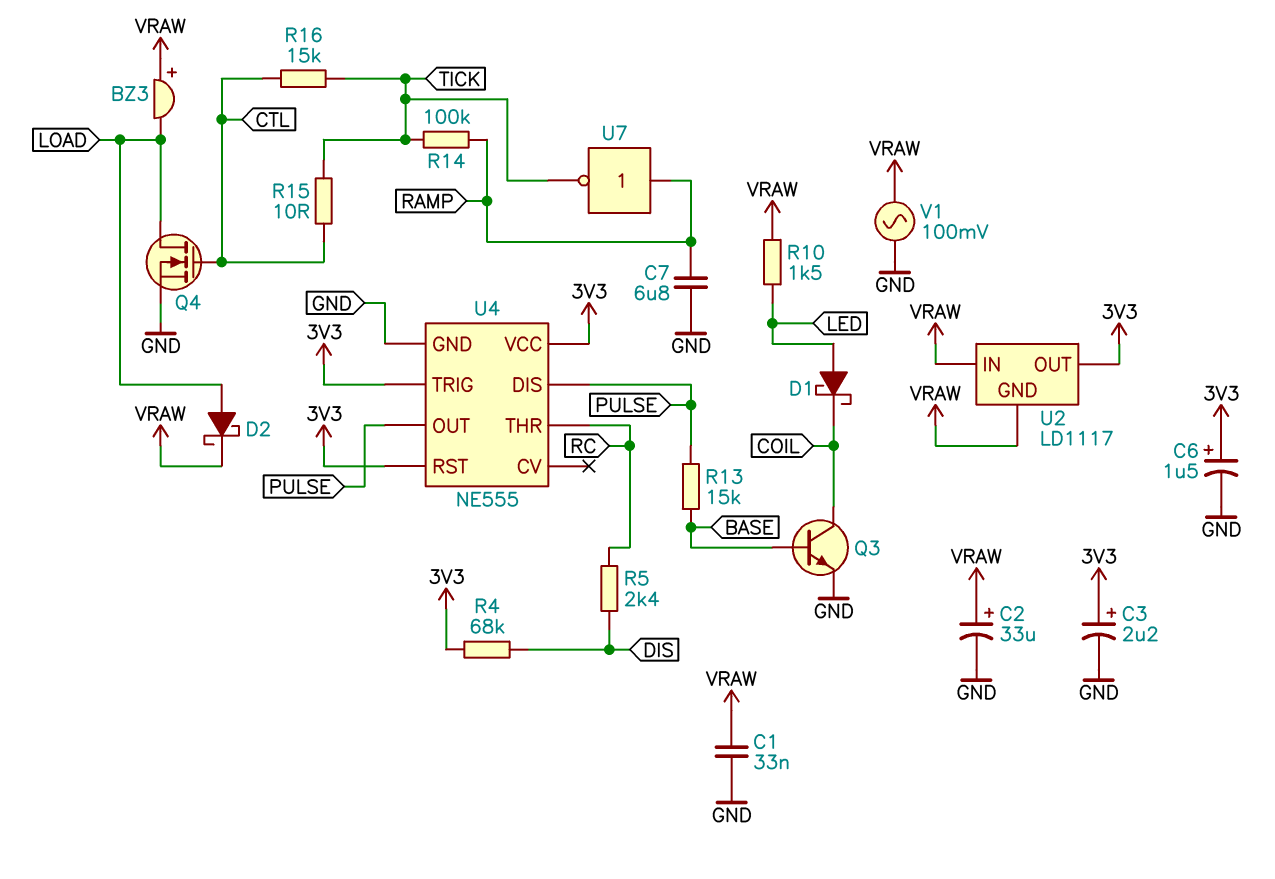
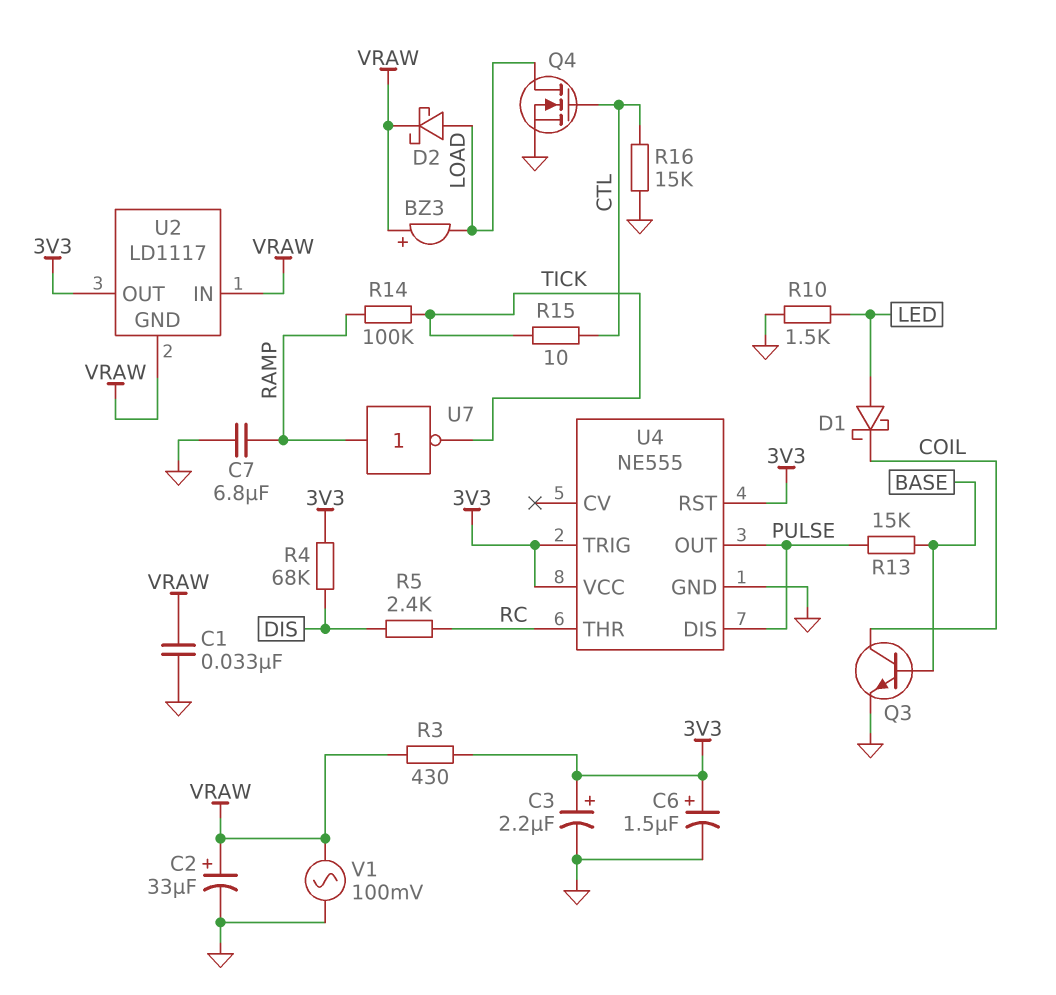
R3: none -> 430 (3V3, VRAW)
R10: 1.5k (LED, VRAW) -> 1.5k (GND, LED)
R16: 15k (CTL, TICK) -> 15k (CTL, GND)

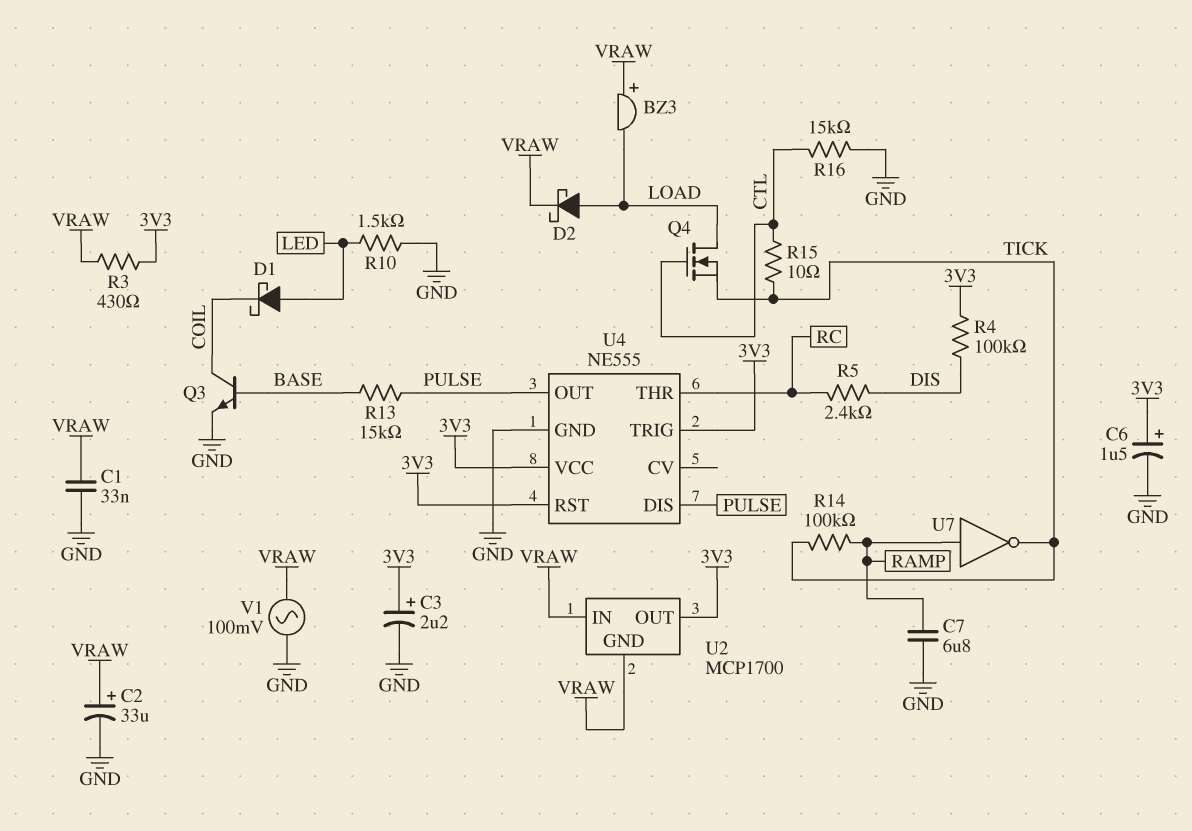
Q4: NMOS (G CTL, D LOAD, S GND) -> NMOS (G CTL, D LOAD, S TICK)
R4: 68k (3V3, DIS) -> 100k (3V3, DIS)
U2: LD1117 -> MCP1700

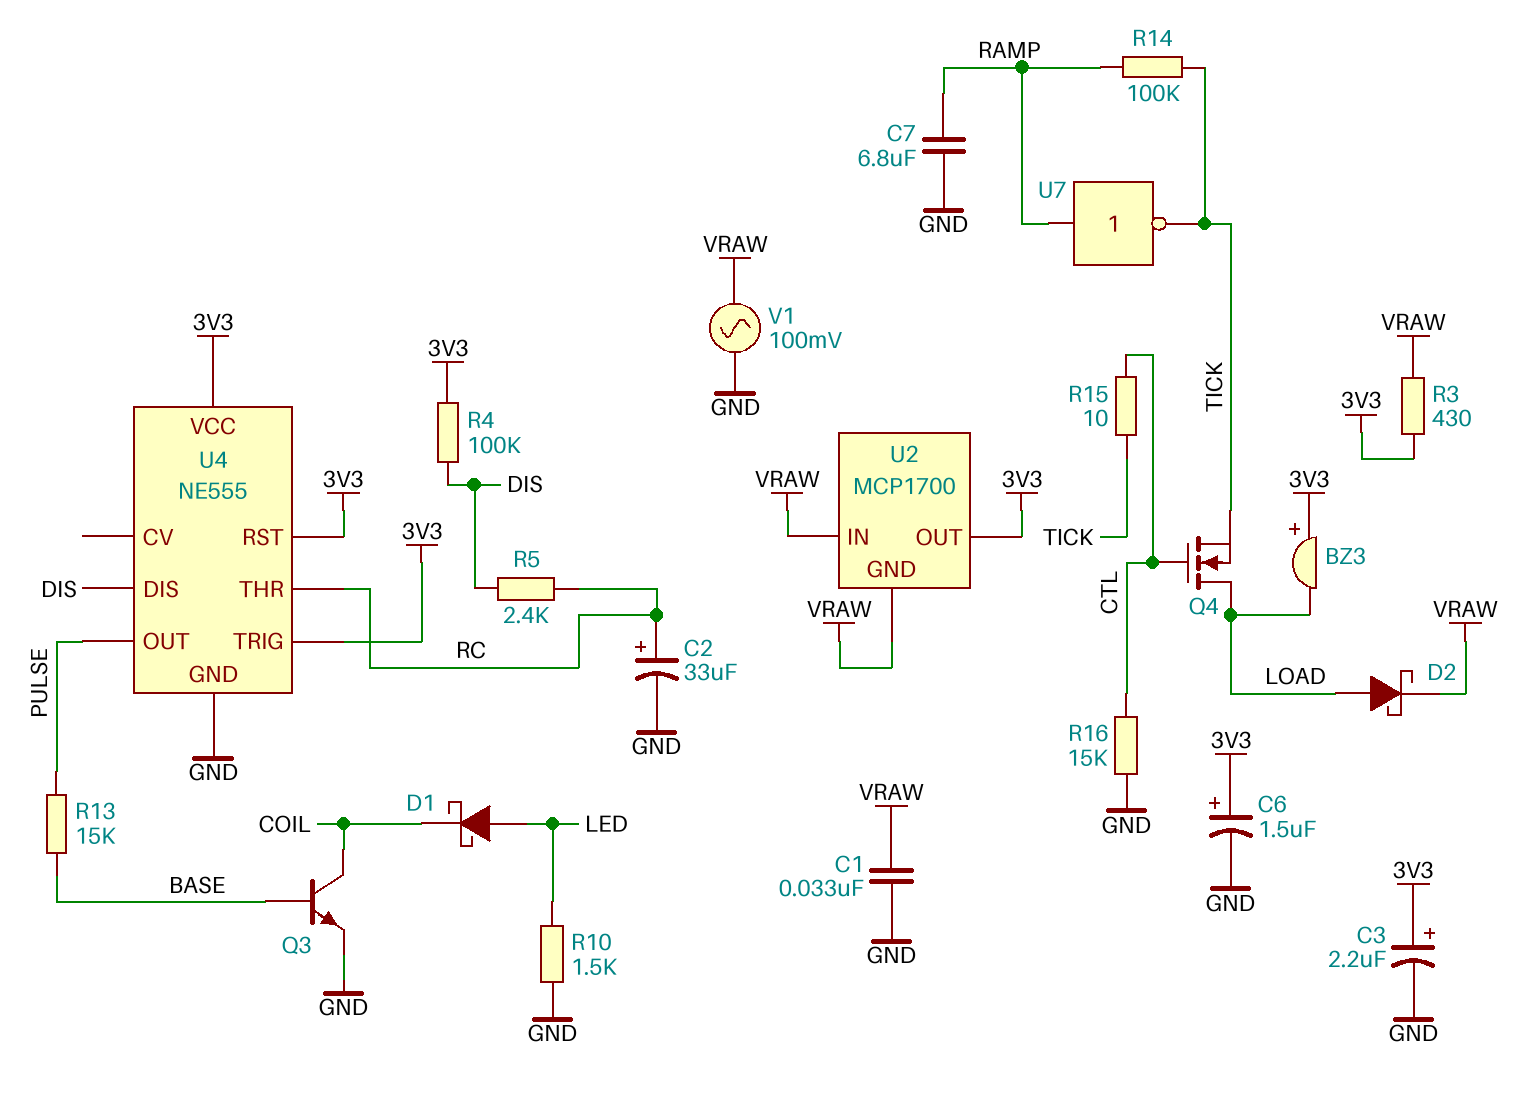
BZ3: buzzer (plus VRAW, minus LOAD) -> buzzer (plus 3V3, minus LOAD)
C2: 33uF (plus VRAW, minus GND) -> 33uF (plus RC, minus GND)
U4 pin DIS: PULSE -> DIS

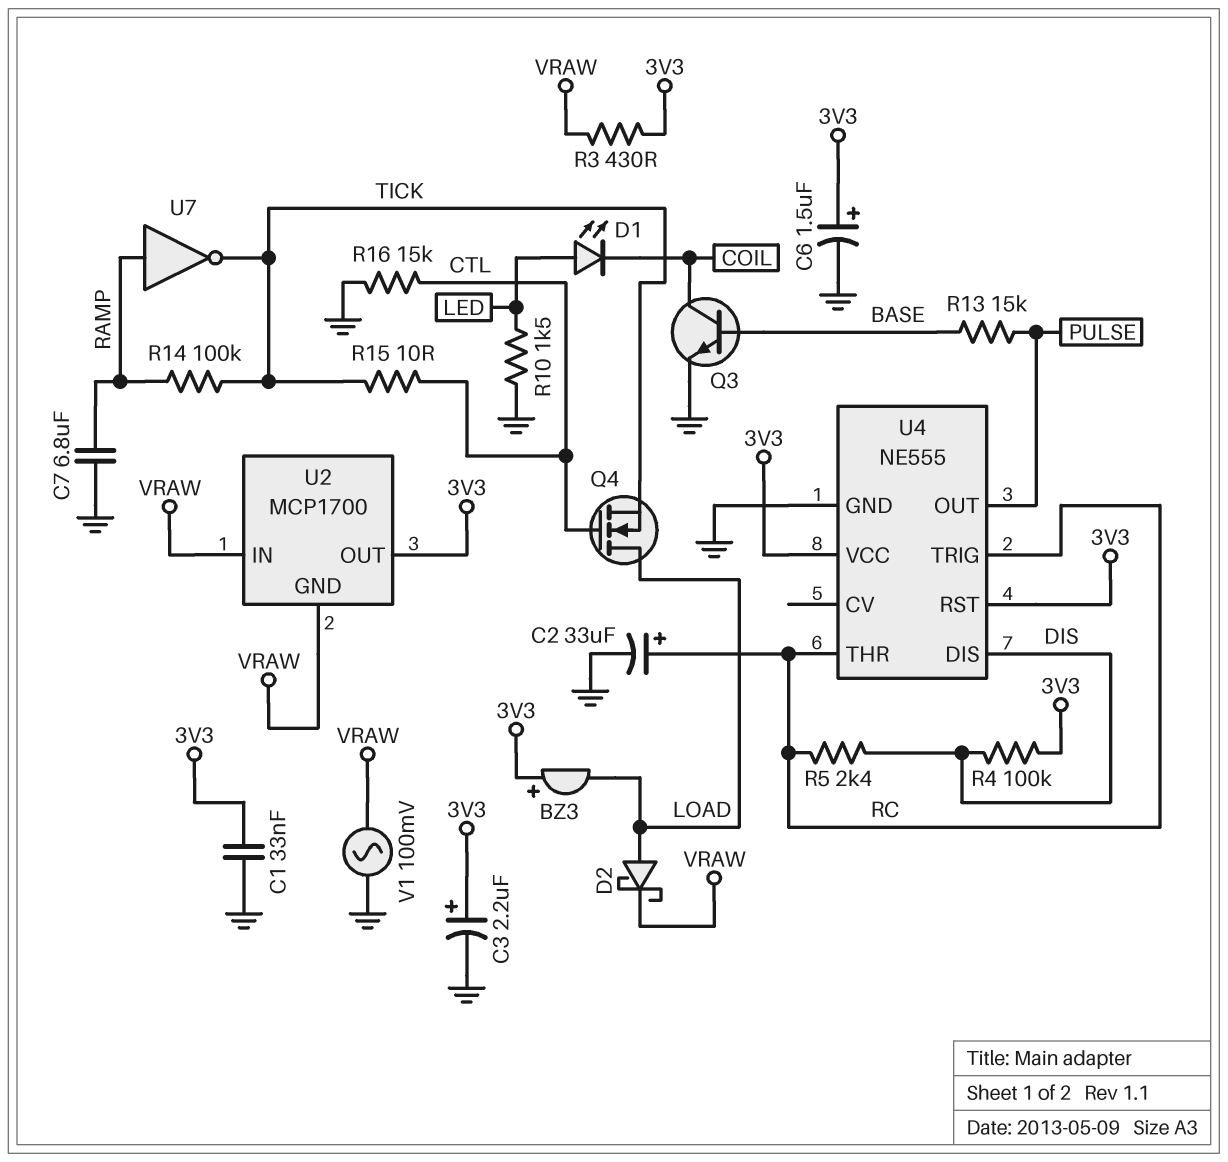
C1: 33nF (GND, VRAW) -> 33nF (3V3, GND)
D1: schottky (A LED, K COIL) -> LED (A LED, K COIL)
U4 pin TRIG: 3V3 -> RC

